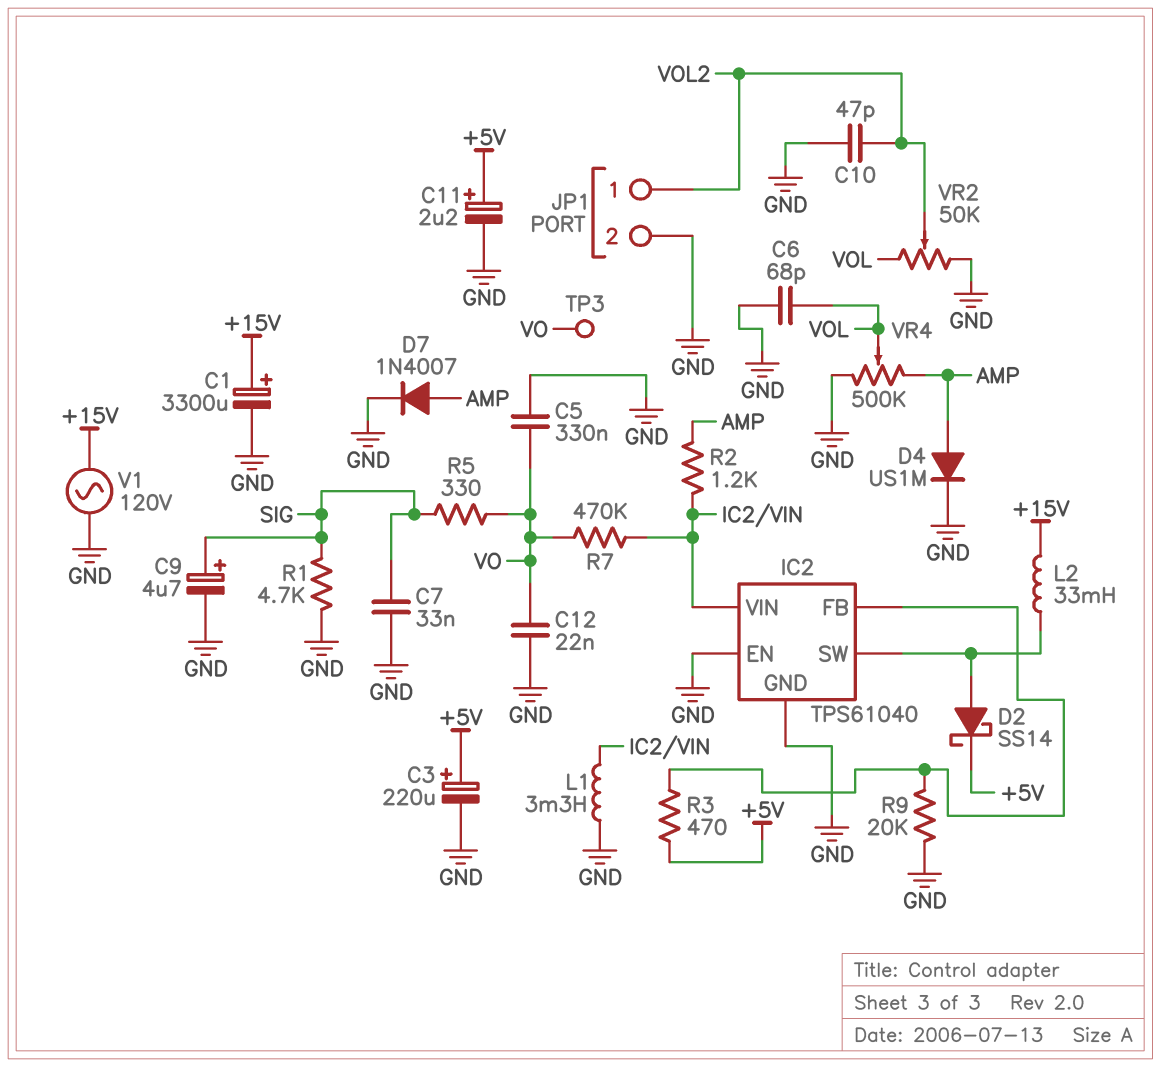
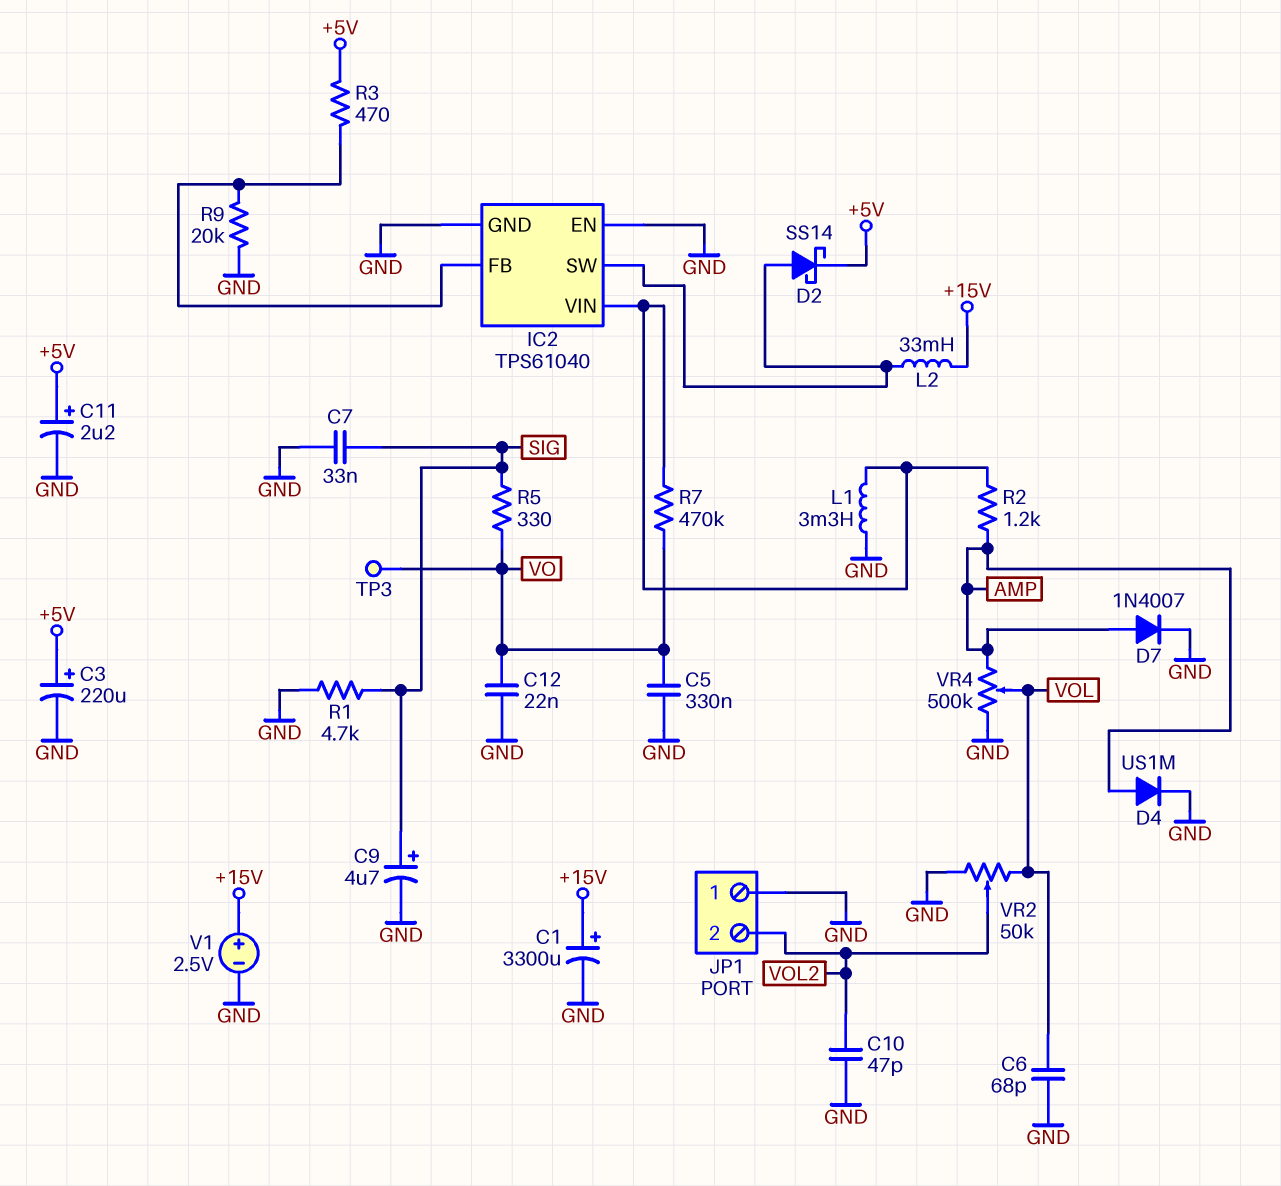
JP1 pin 1: VOL2 -> GND
JP1 pin 2: GND -> VOL2
V1: AC 120V (+15V, GND) -> 2.5V (plus +15V, minus GND)

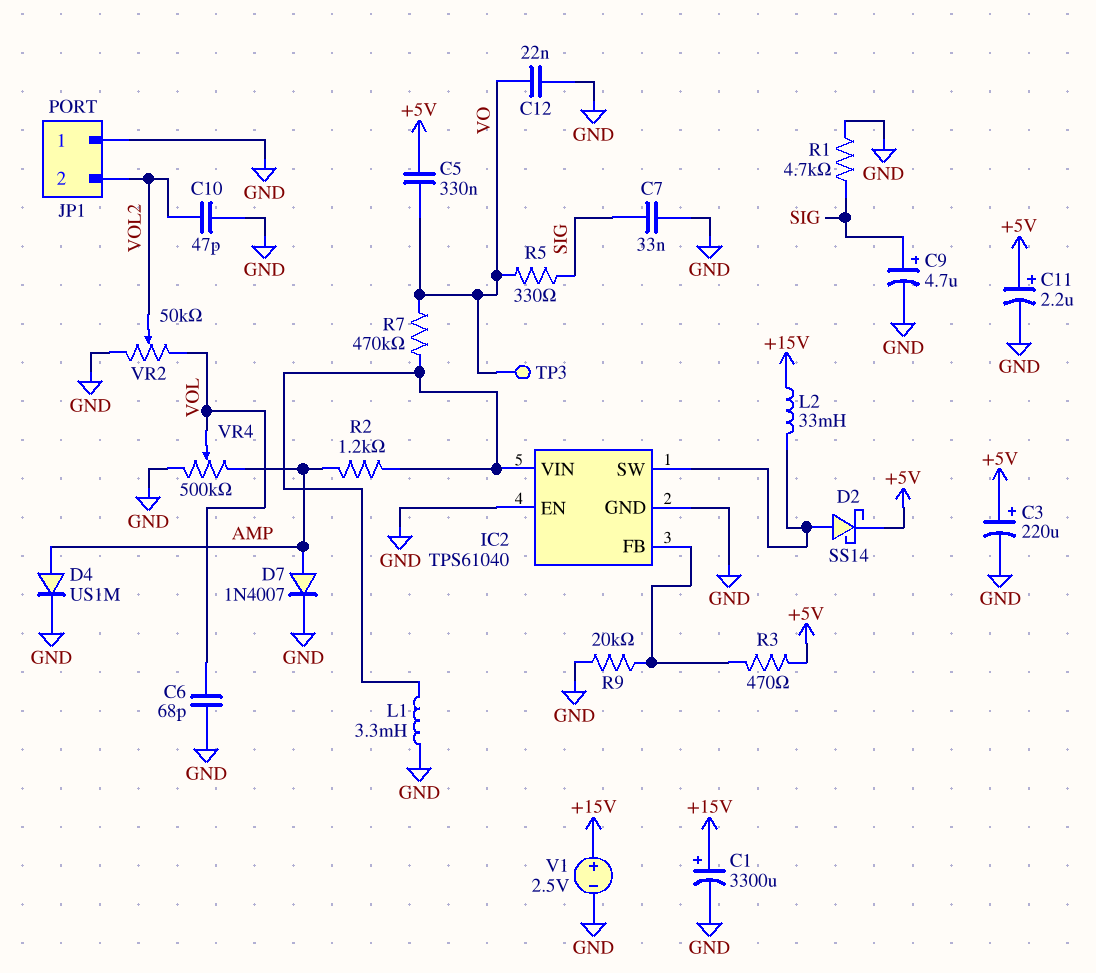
C5: 330nF (GND, VO) -> 330nF (+5V, VO)

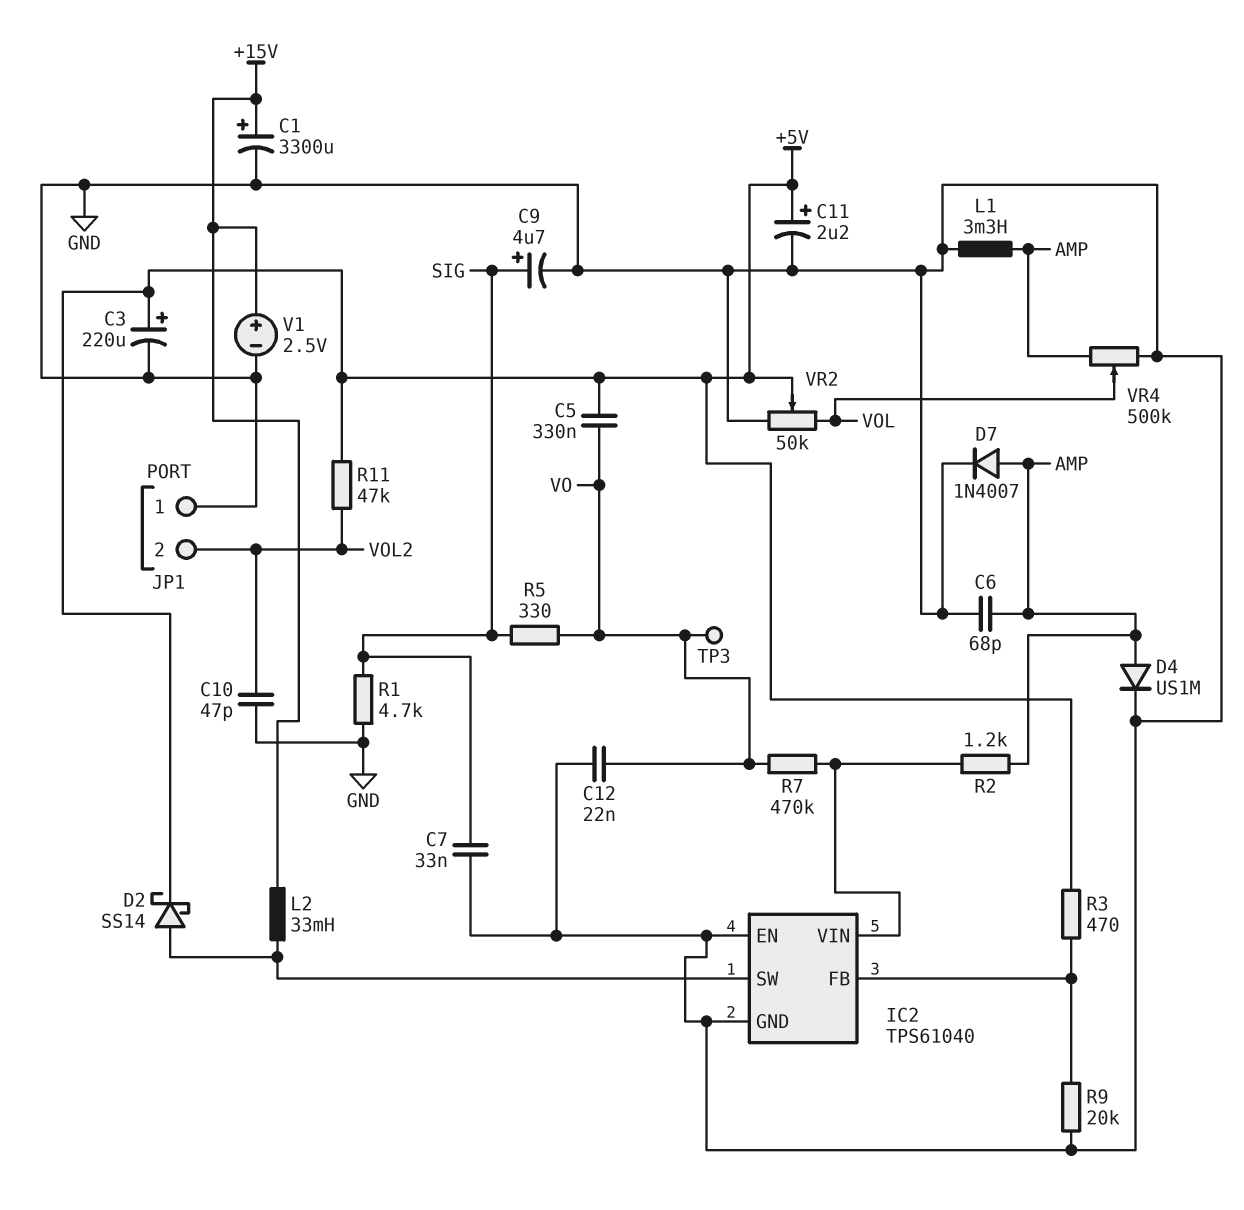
C6: 68pF (GND, VOL) -> 68pF (AMP, GND)
L1: 3.3mH (GND, IC2/VIN) -> 3.3mH (AMP, GND)
R11: none -> 47k (+5V, VOL2)
VR2: 50k (GND, VOL, wiper VOL2) -> 50k (GND, VOL, wiper +5V)

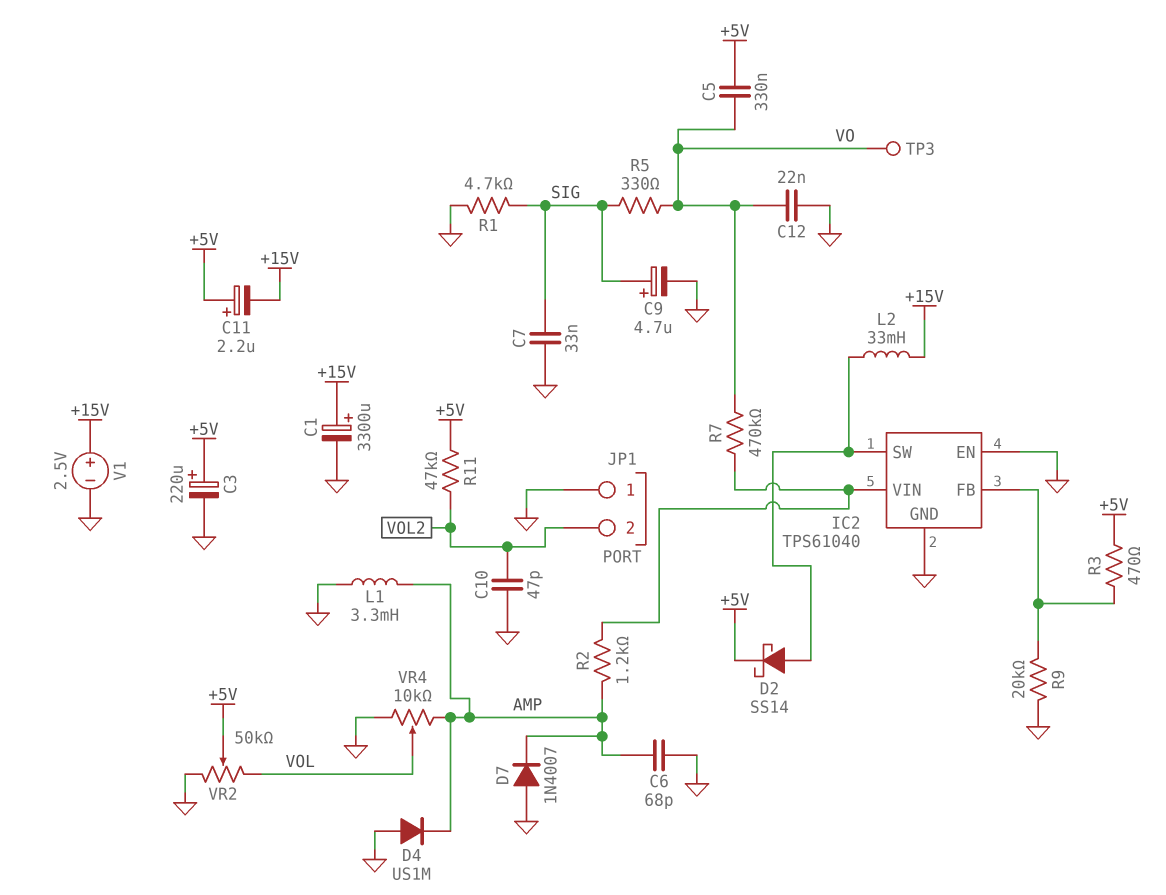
C11: 2.2uF (plus +5V, minus GND) -> 2.2uF (plus +5V, minus +15V)
D4: diode US1M (A AMP, K GND) -> diode US1M (A GND, K AMP)
D7: diode 1N4007 (A AMP, K GND) -> diode 1N4007 (A GND, K AMP)
VR4: 500k (AMP, GND, wiper VOL) -> 10k (AMP, GND, wiper VOL)

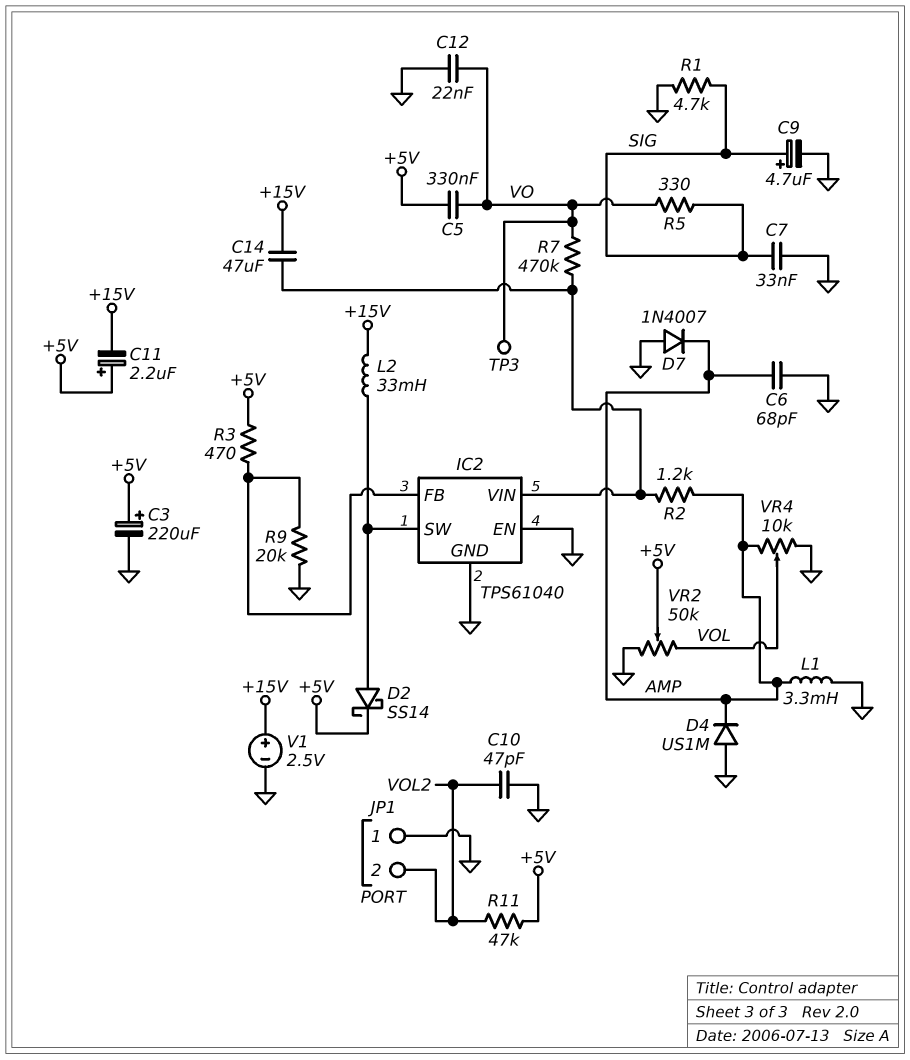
C1: 3300uF (plus +15V, minus GND) -> none
C14: none -> 47uF (+15V, IC2/VIN)

